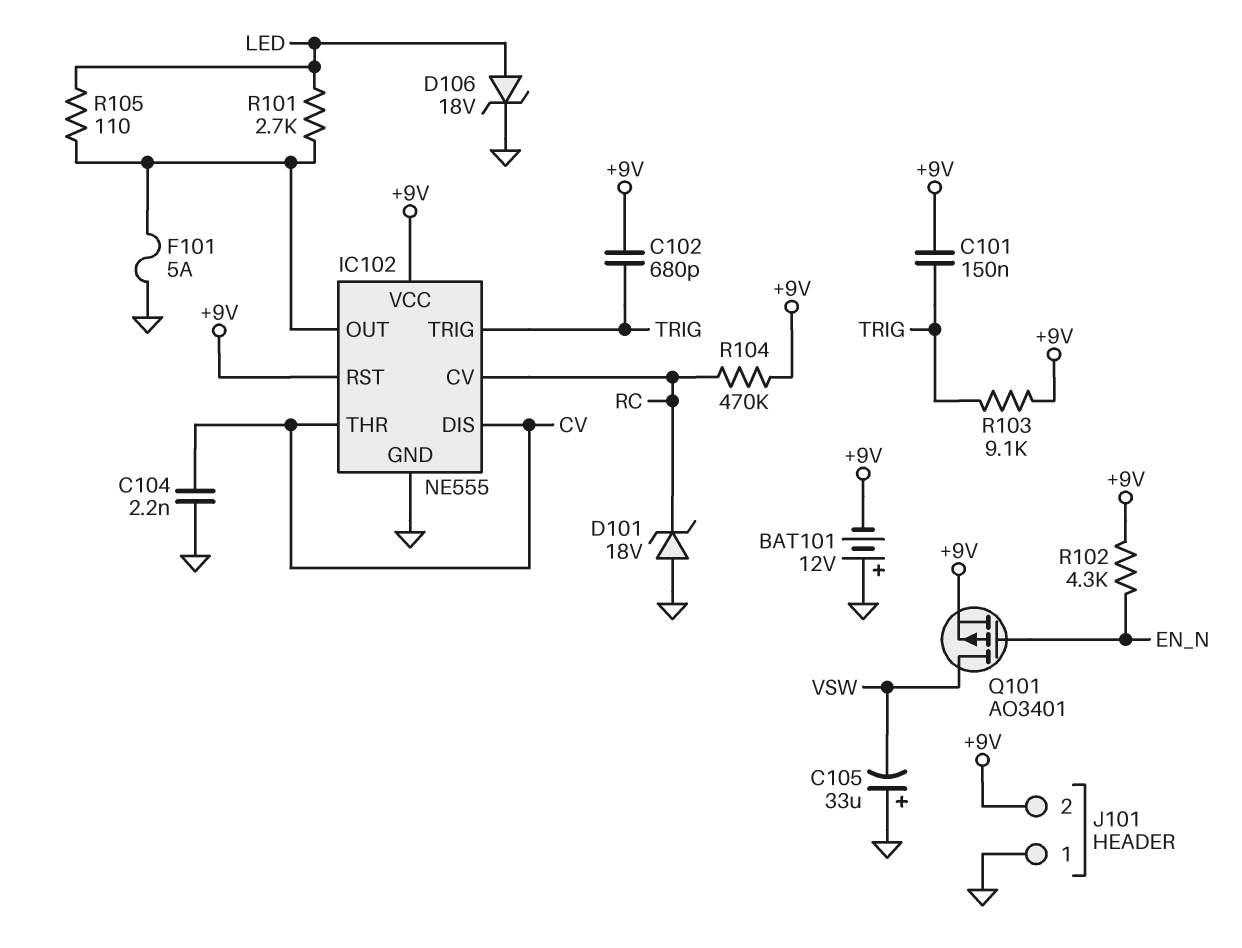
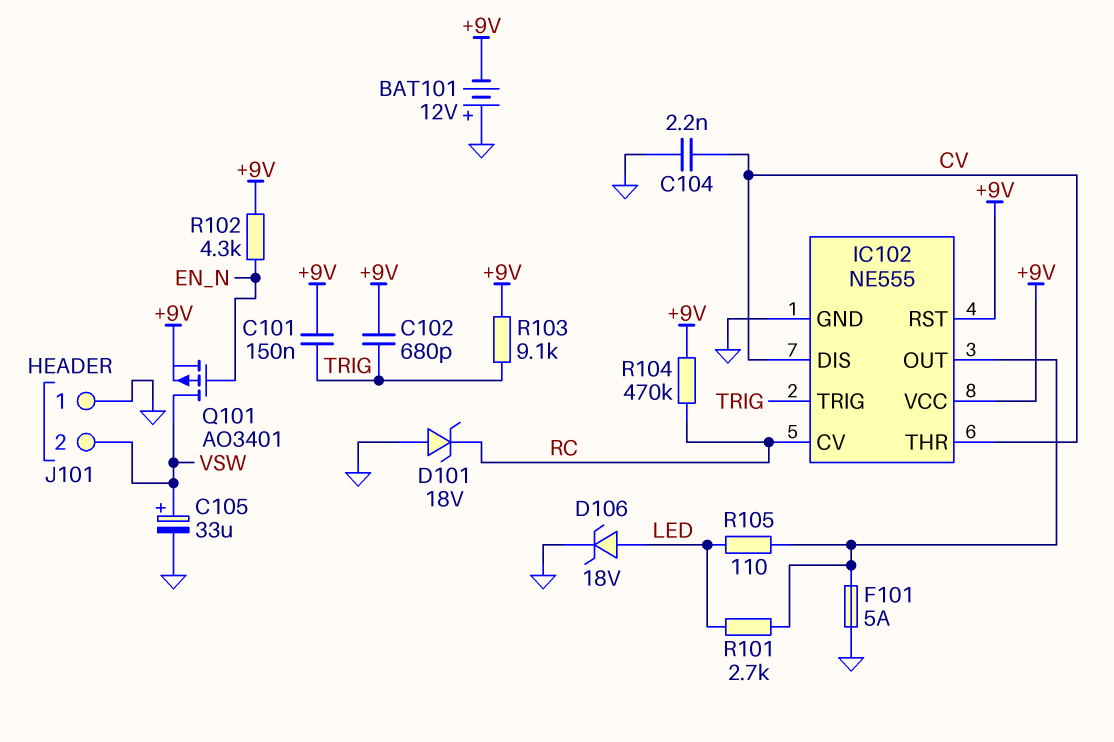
C105: 33uF (plus GND, minus VSW) -> 33uF (plus VSW, minus GND)
J101 pin 2: +9V -> VSW

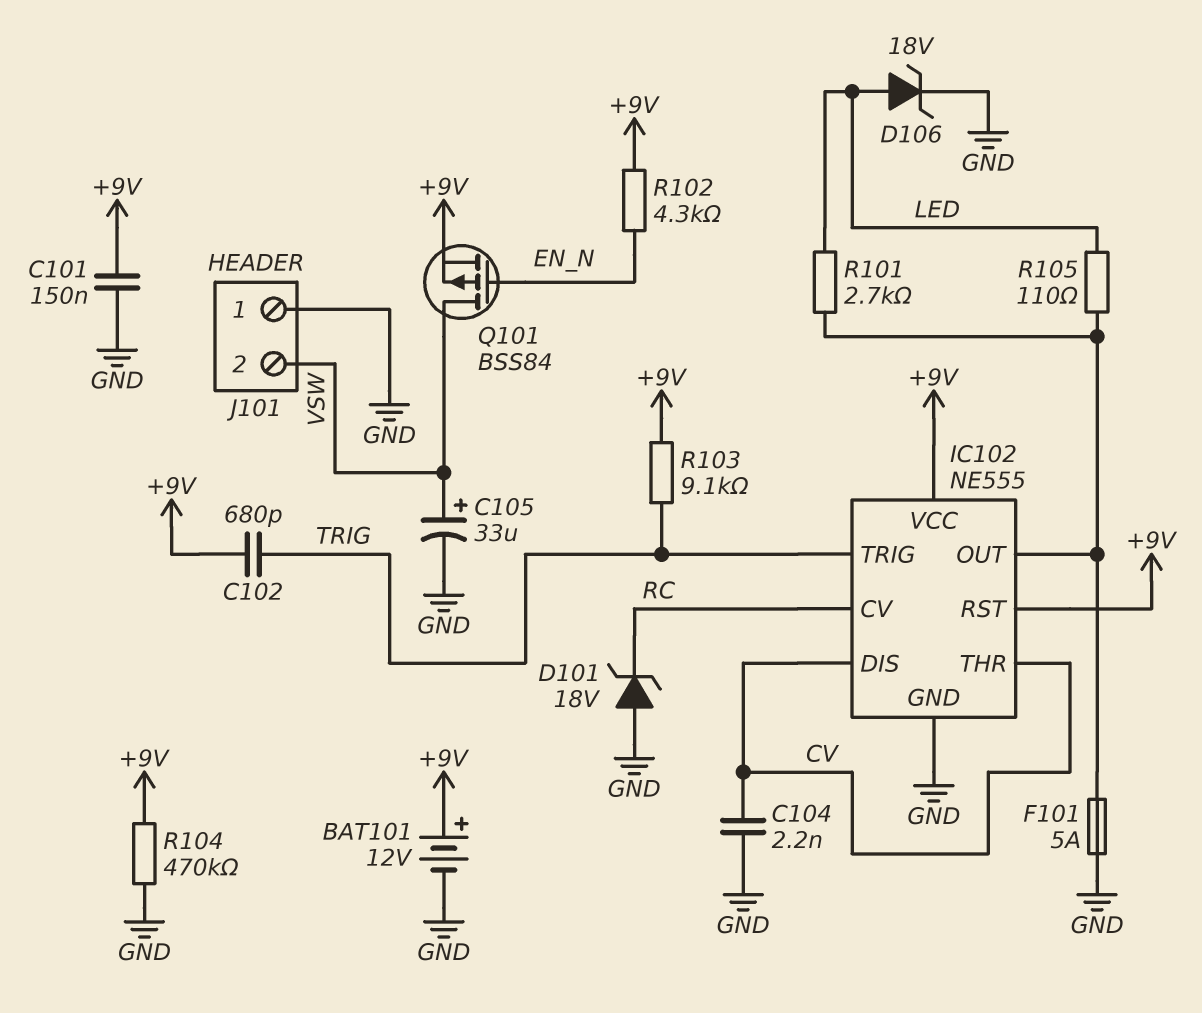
BAT101: 12V (plus GND, minus +9V) -> 12V (plus +9V, minus GND)
C101: 150nF (+9V, TRIG) -> 150nF (+9V, GND)
Q101: PMOS AO3401 (G EN_N, D VSW, S +9V) -> PMOS BSS84 (G EN_N, D VSW, S +9V)
R104: 470k (+9V, RC) -> 470k (+9V, GND)

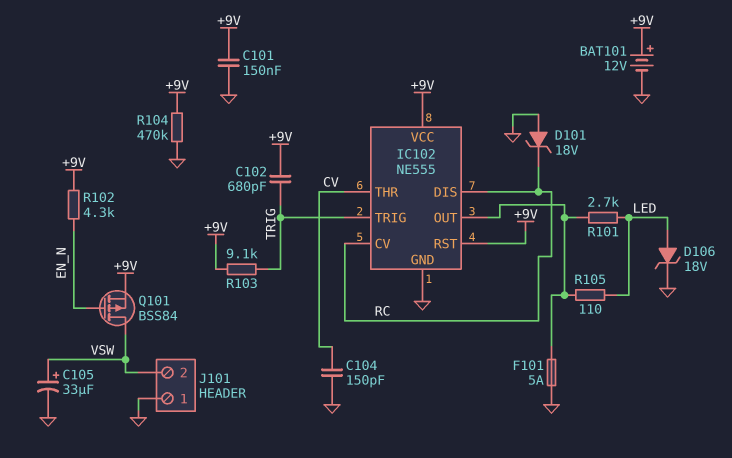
C104: 2.2nF (CV, GND) -> 150pF (CV, GND)
IC102 pin DIS: CV -> RC

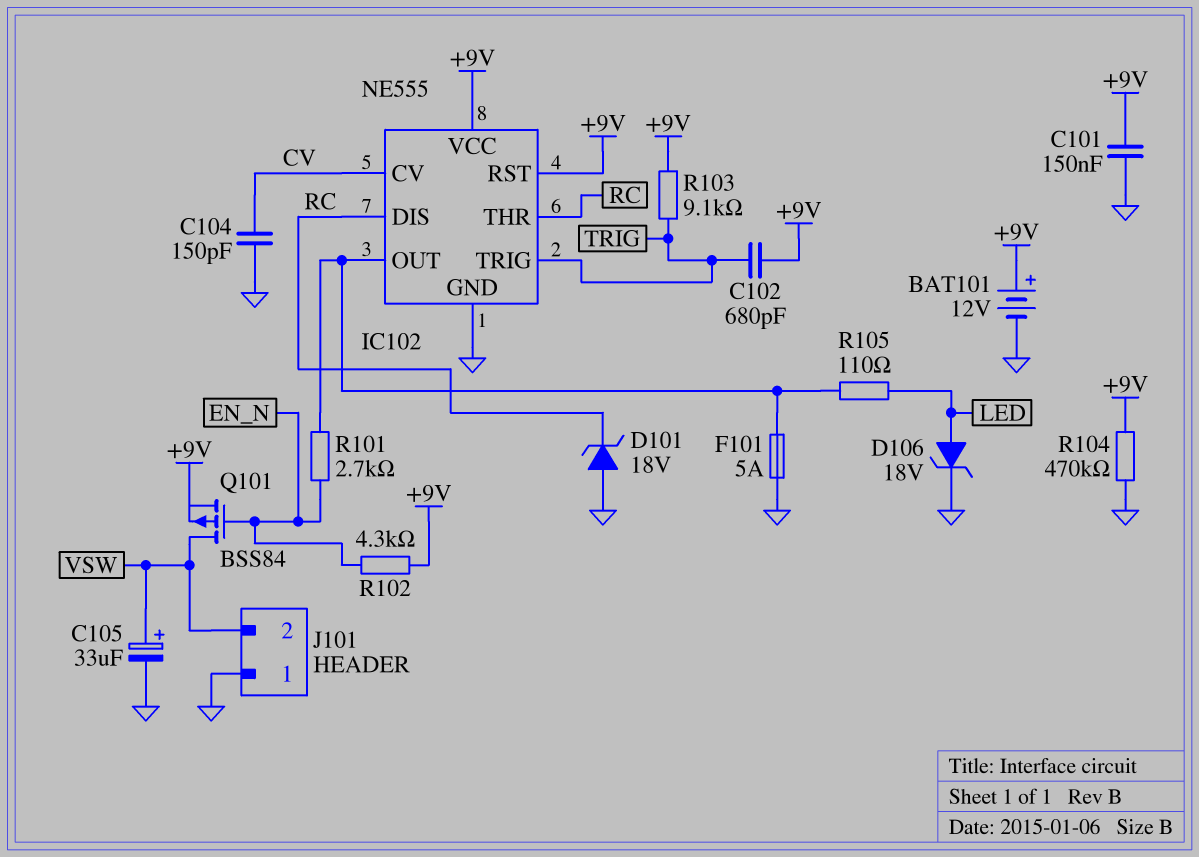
IC102 pin CV: RC -> CV
IC102 pin THR: CV -> RC
R101: 2.7k (IC102/OUT, LED) -> 2.7k (EN_N, IC102/OUT)

